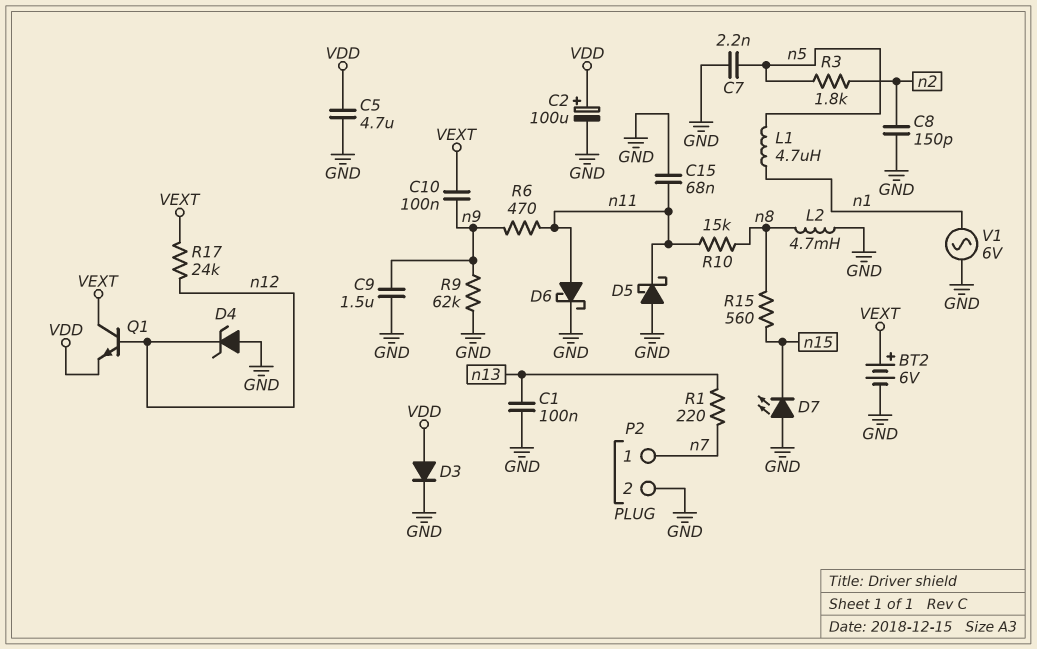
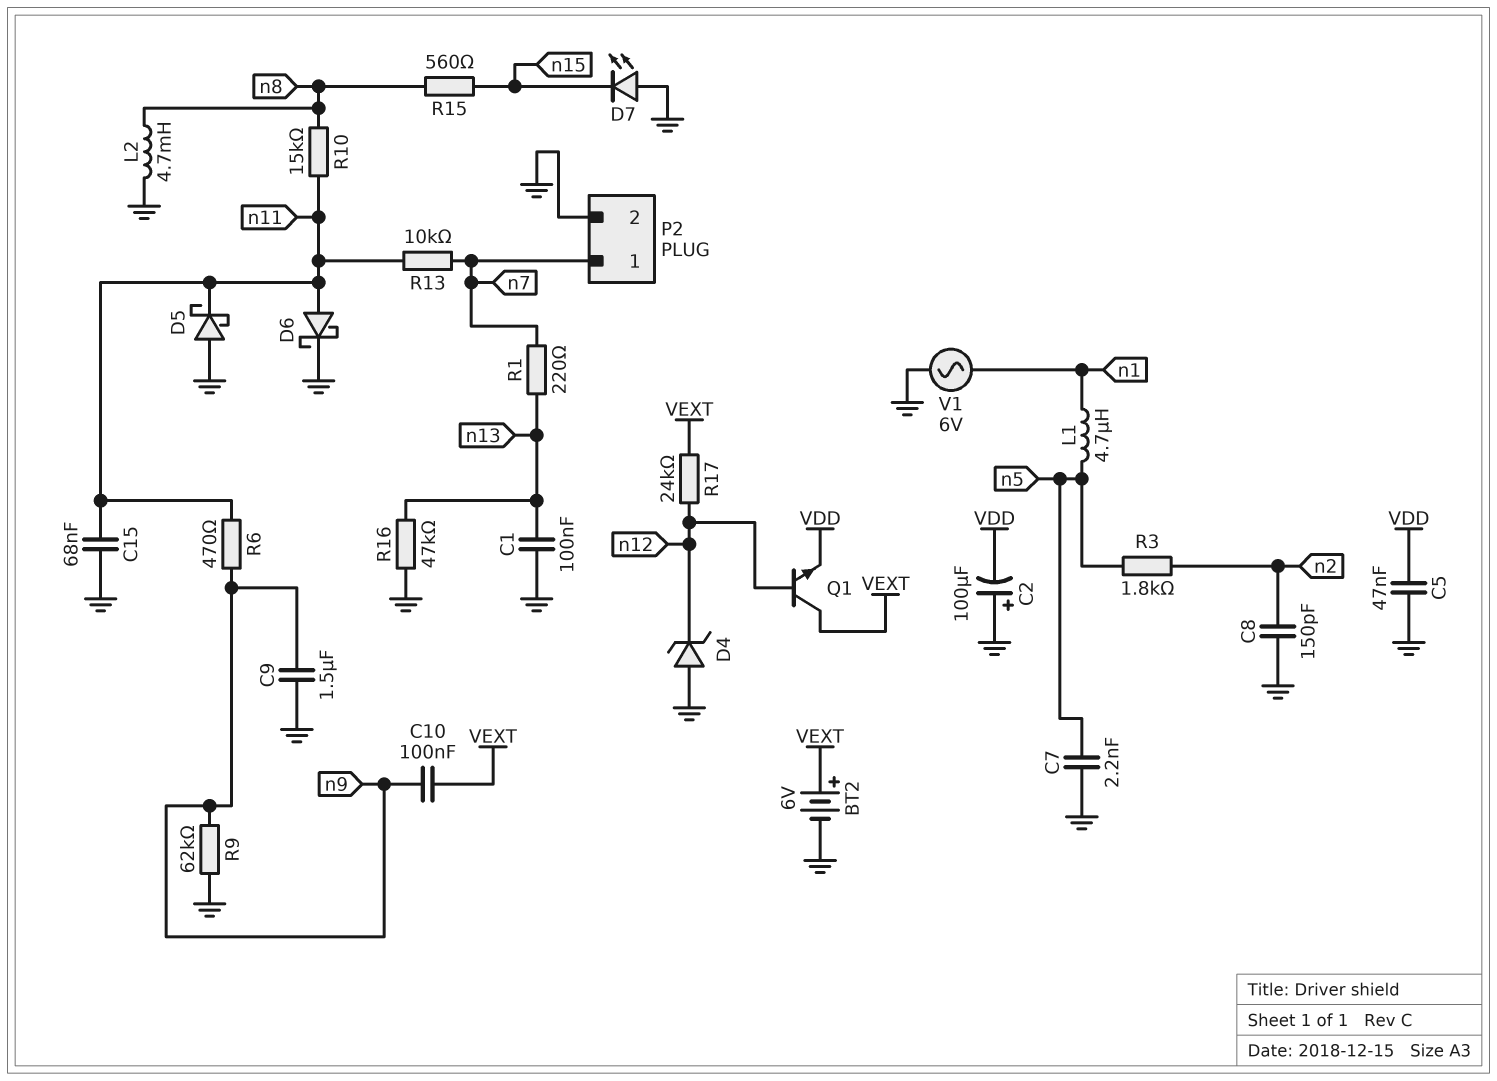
C2: 100uF (plus VDD, minus GND) -> 100uF (plus GND, minus VDD)
C5: 4.7uF (GND, VDD) -> 47nF (GND, VDD)
D3: diode (A VDD, K GND) -> none
R13: none -> 10k (n7, n11)
R16: none -> 47k (GND, n13)

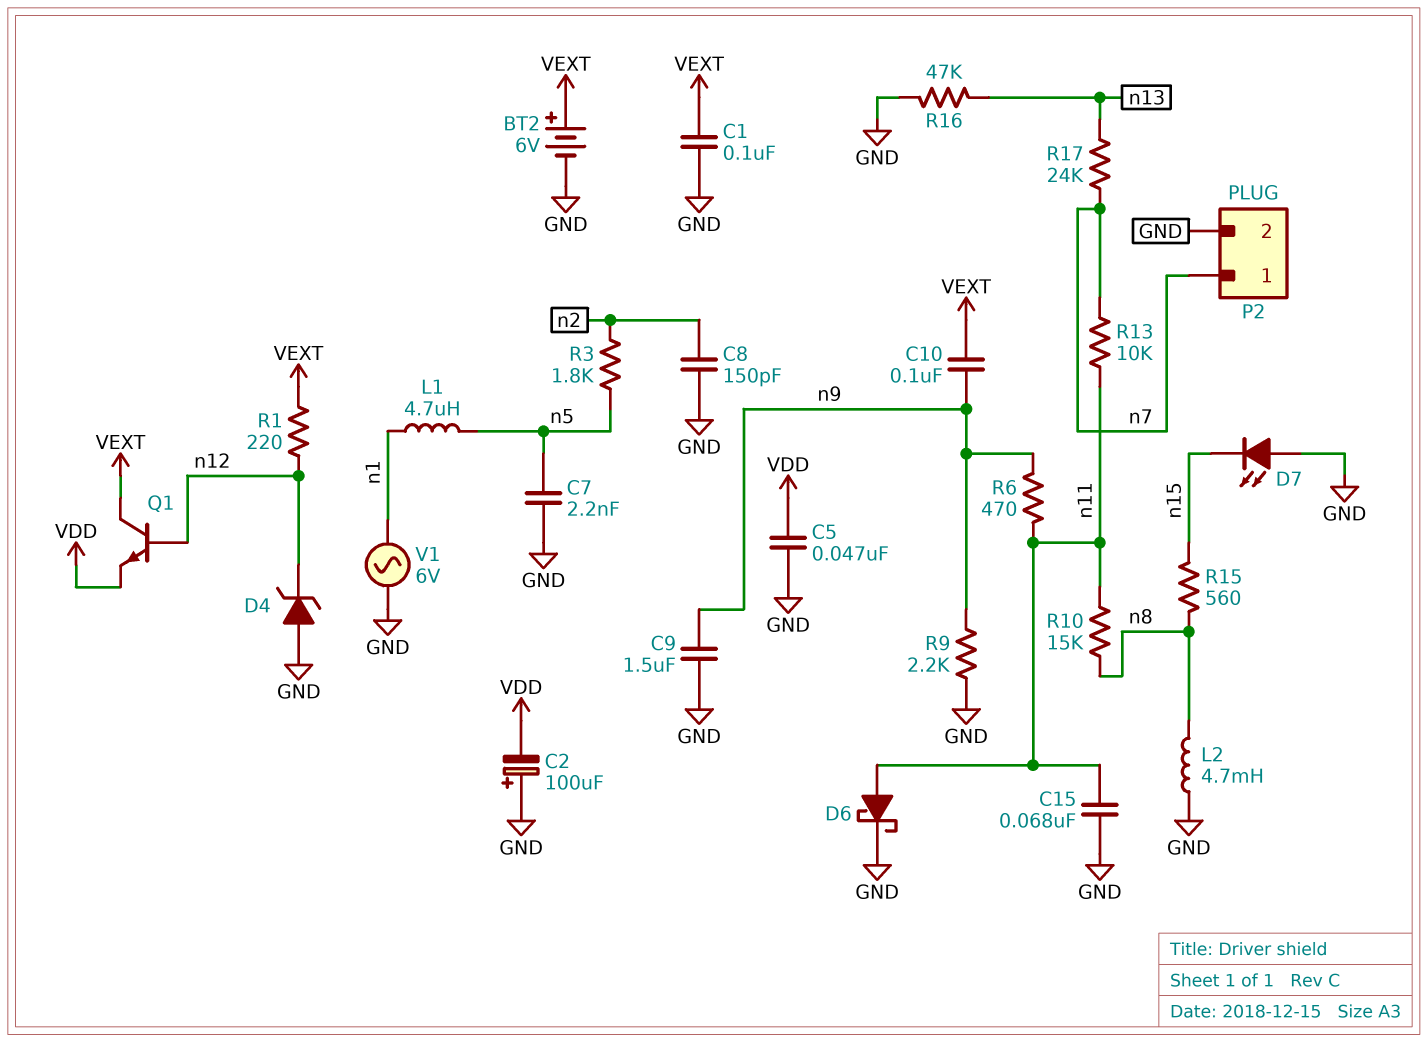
C1: 100nF (GND, n13) -> 100nF (GND, VEXT)
D5: schottky (A GND, K n11) -> none
R1: 220 (n7, n13) -> 220 (VEXT, n12)
R9: 62k (GND, n9) -> 2.2k (GND, n9)
R17: 24k (VEXT, n12) -> 24k (n7, n13)

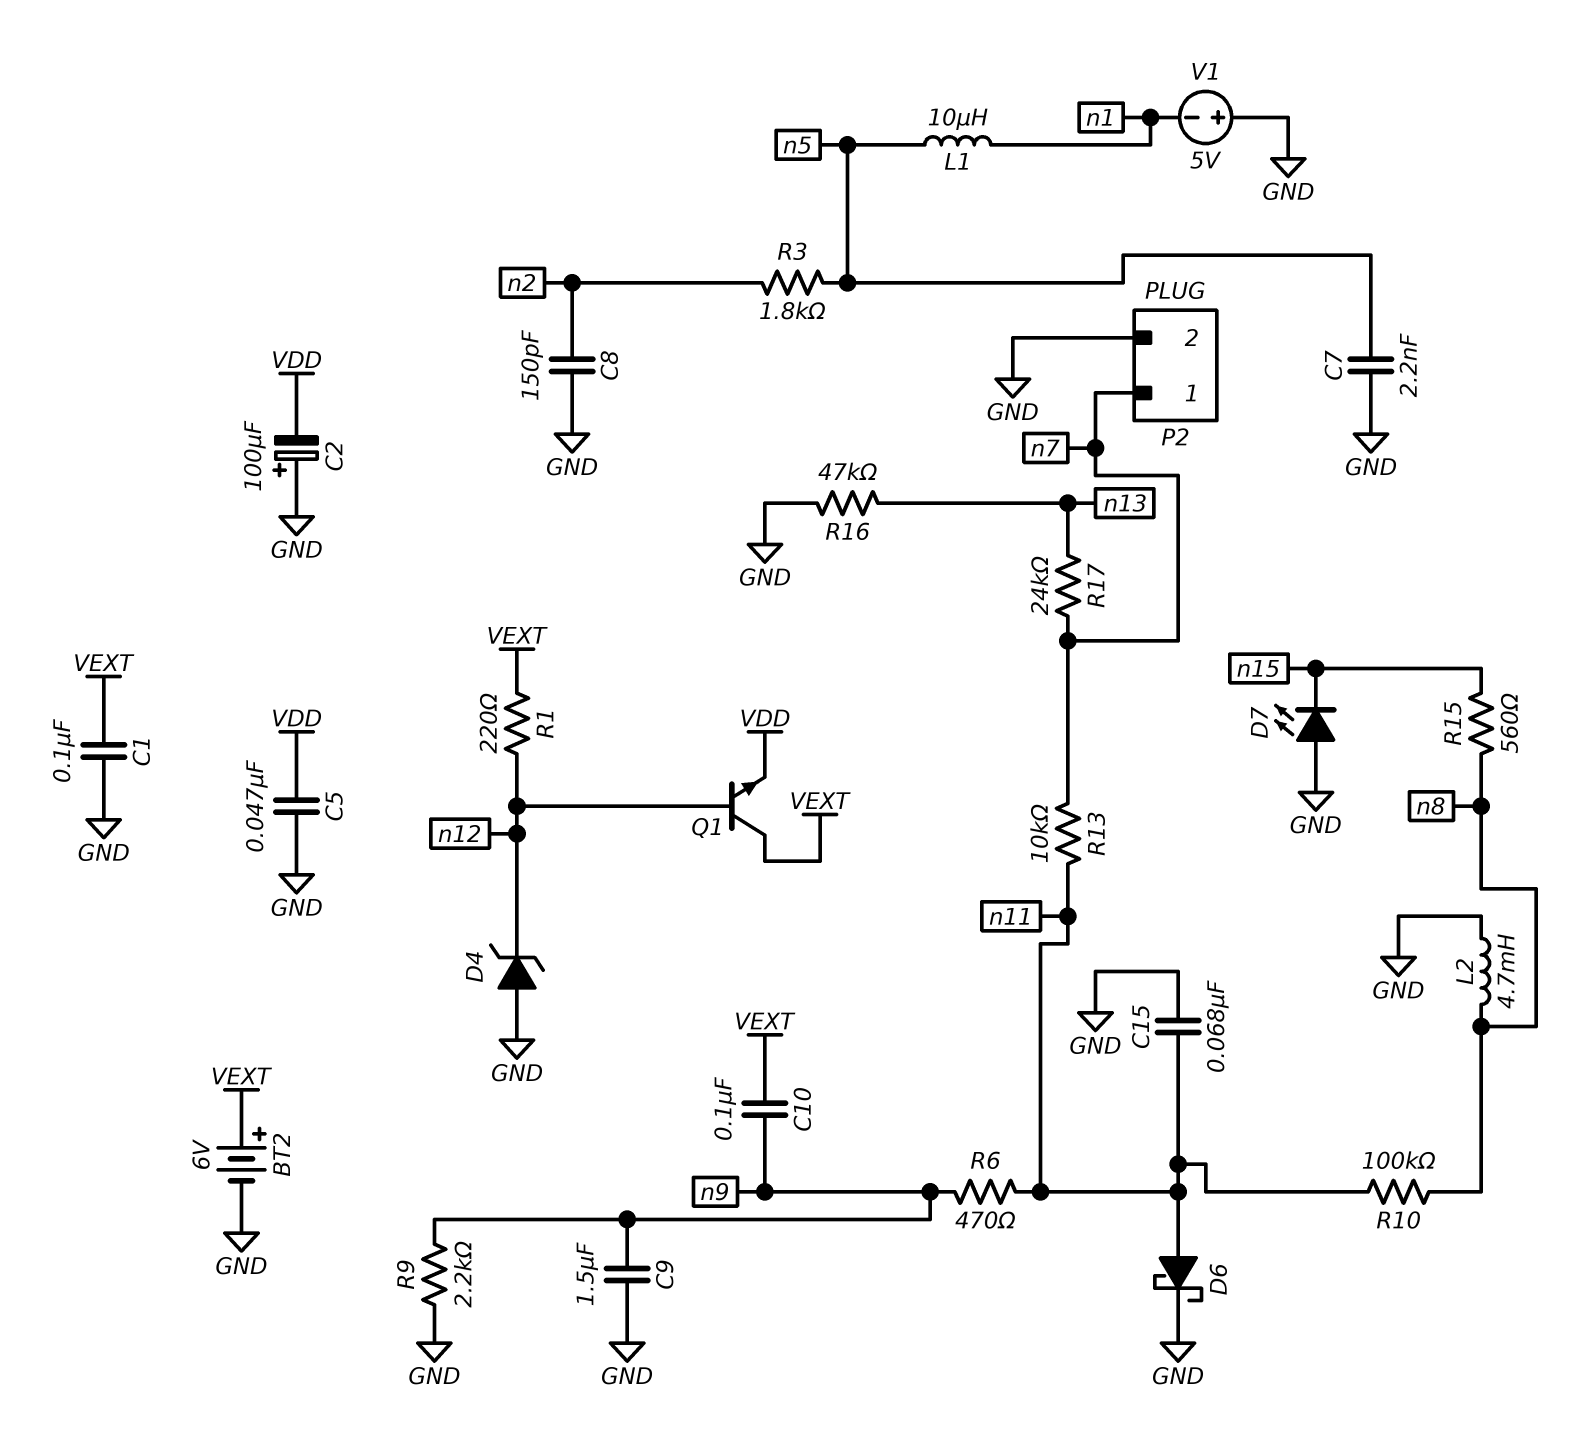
L1: 4.7uH (n1, n5) -> 10uH (n1, n5)
R10: 15k (n8, n11) -> 100k (n8, n11)
V1: AC 6V (GND, n1) -> 5V (plus GND, minus n1)

